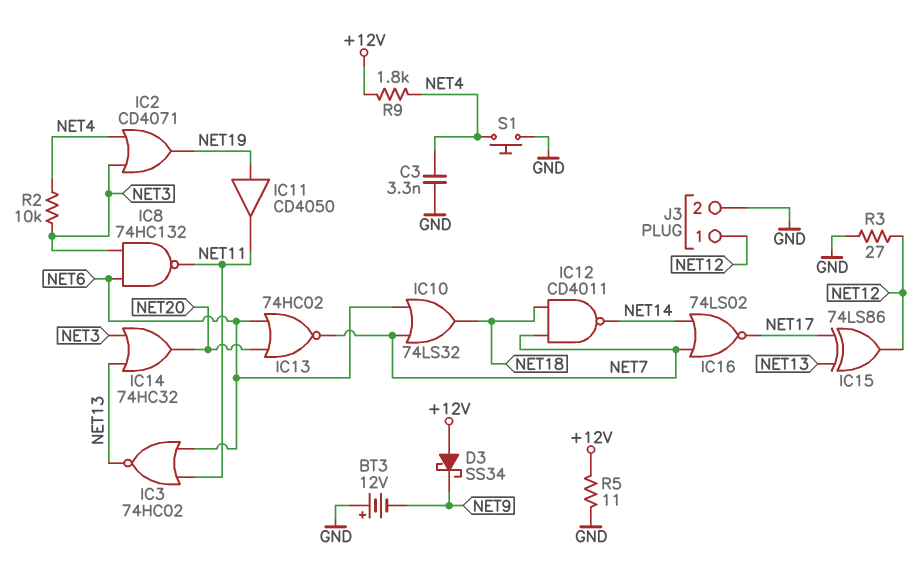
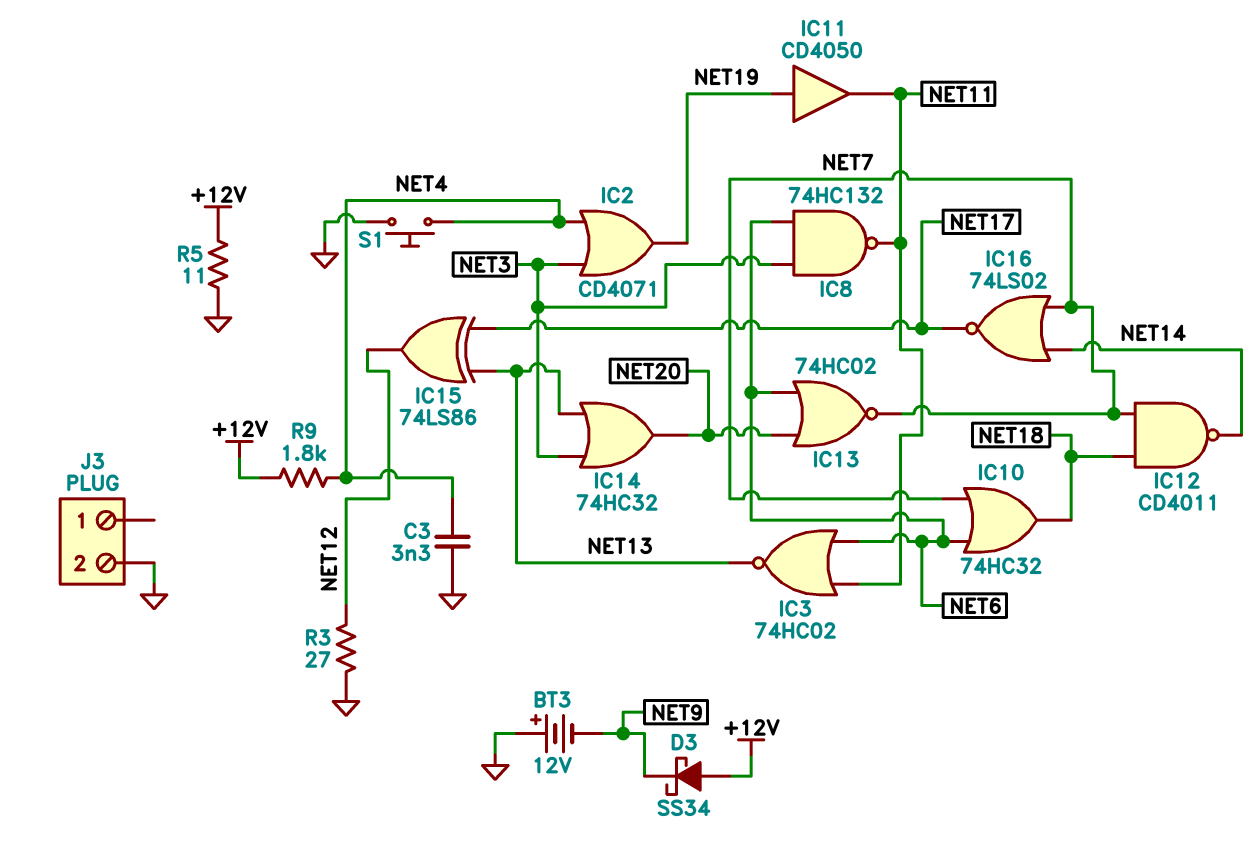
IC10: OR 74LS32 (in NET6, in NET7, out NET18) -> OR 74HC32 (in NET6, in NET7, out NET18)
J3 pin 1: NET12 -> none
R2: 10k (NET3, NET4) -> none

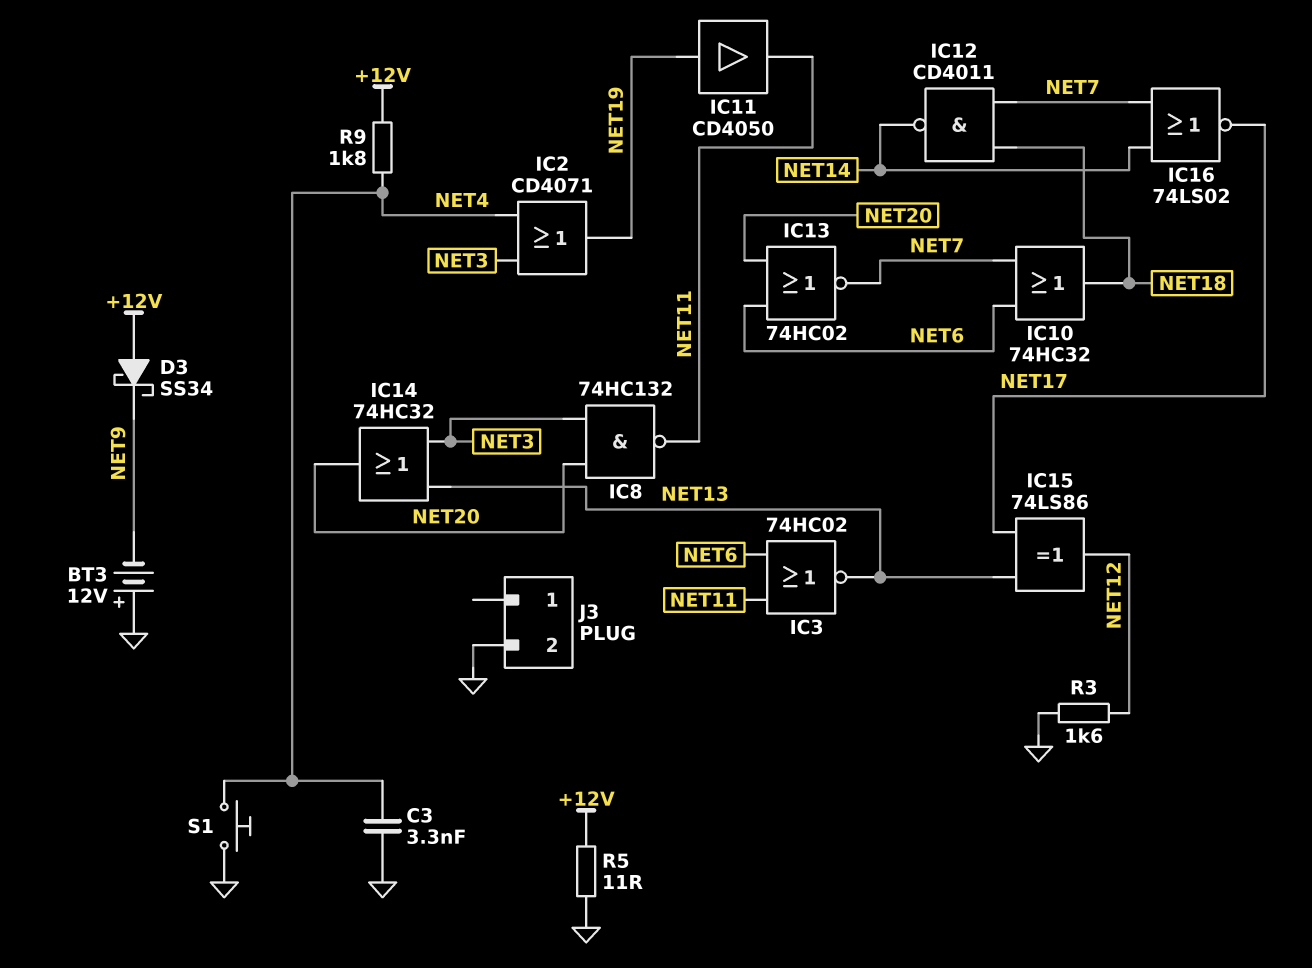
IC8: NAND 74HC132 (in NET3, in NET6, out NET11) -> NAND 74HC132 (in NET3, in NET20, out NET11)
R3: 27 (GND, NET12) -> 1.6k (GND, NET12)

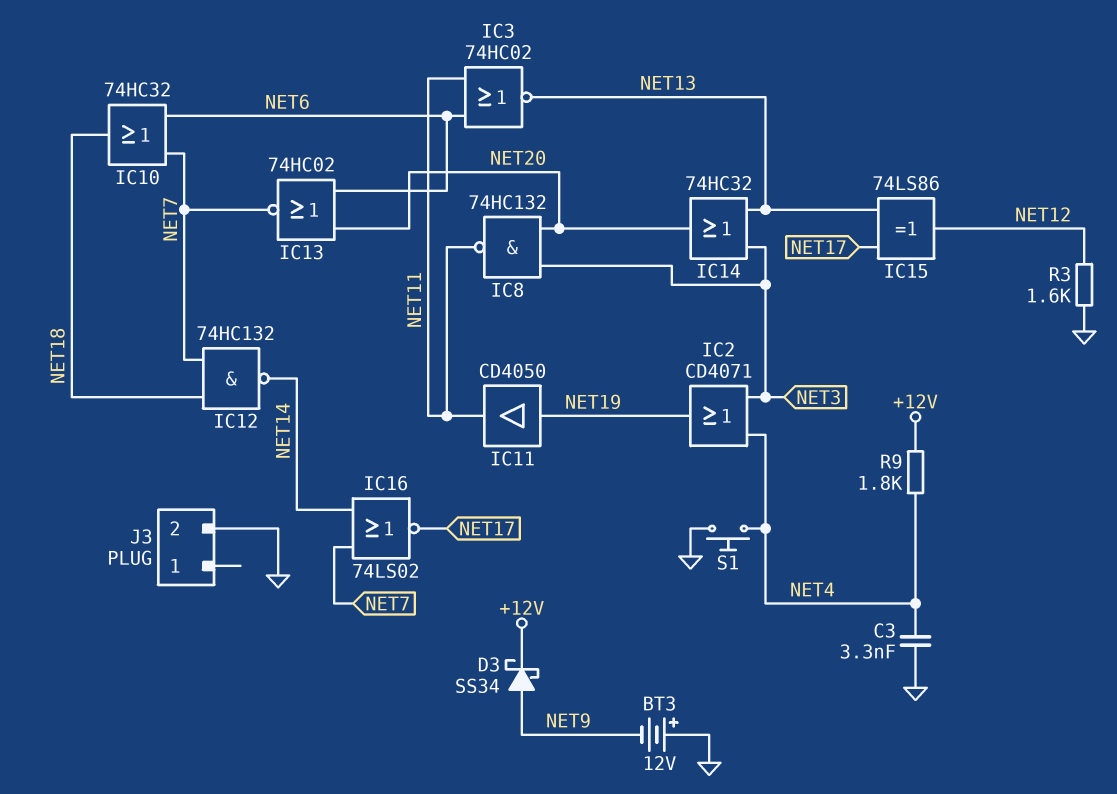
D3: schottky SS34 (A +12V, K NET9) -> schottky SS34 (A NET9, K +12V)
IC12: NAND CD4011 (in NET7, in NET18, out NET14) -> NAND 74HC132 (in NET7, in NET18, out NET14)
R5: 11 (+12V, GND) -> none

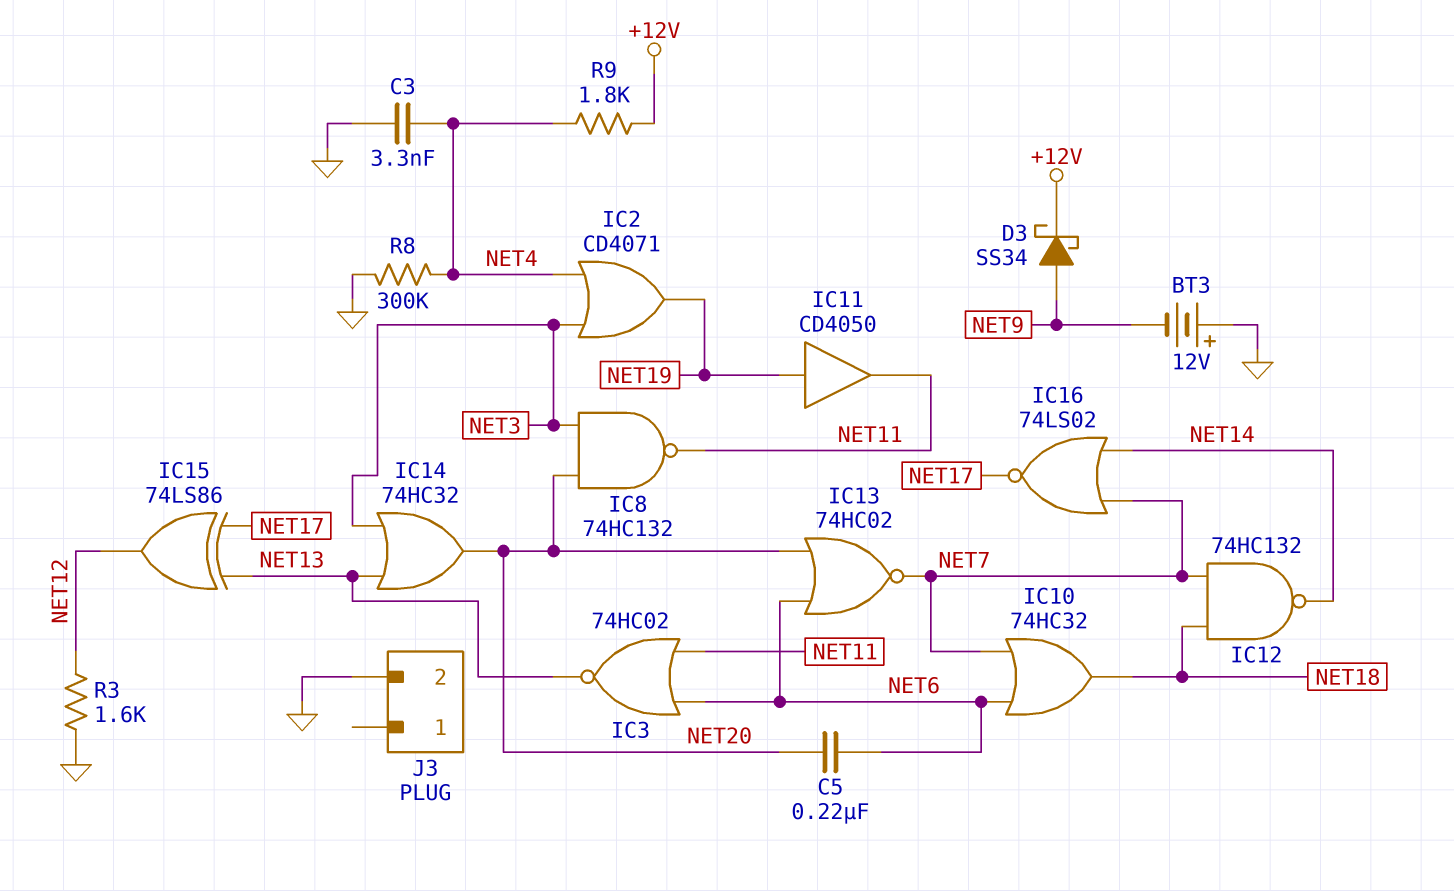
C5: none -> 220nF (NET6, NET20)
R8: none -> 300k (GND, NET4)
S1: button (GND, NET4) -> none

